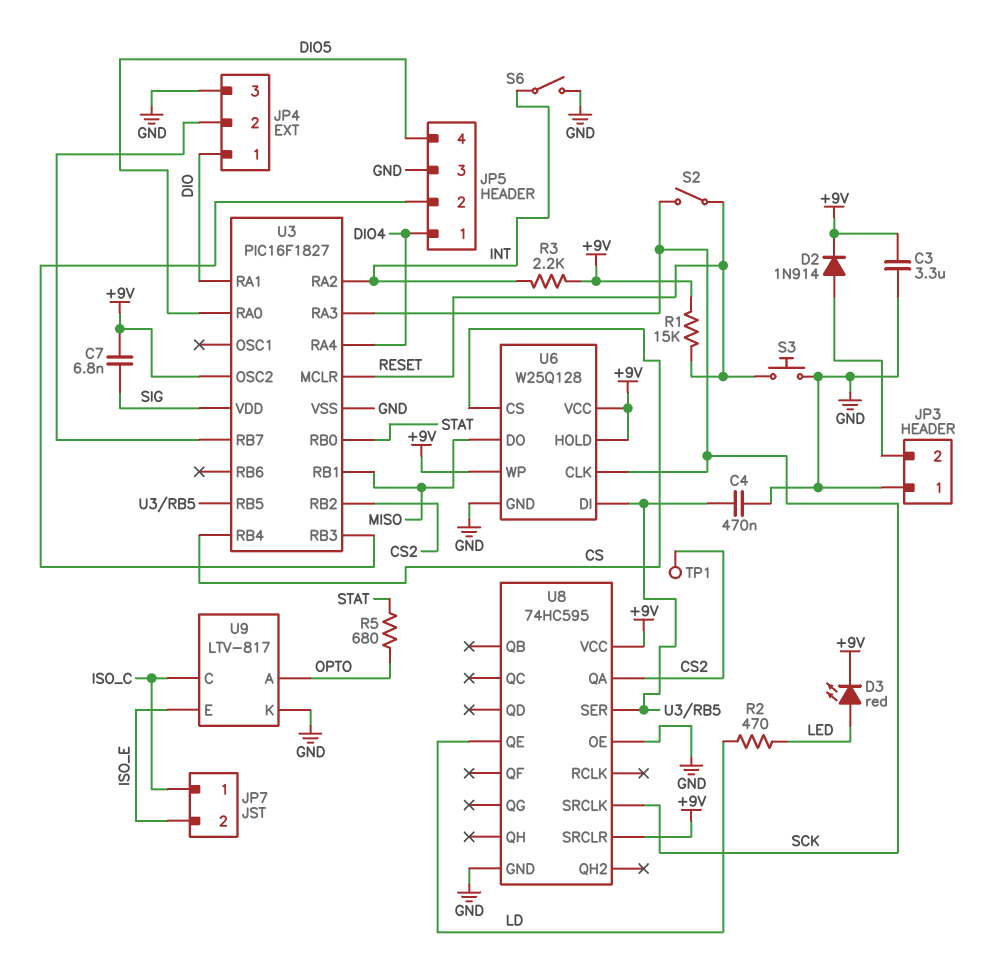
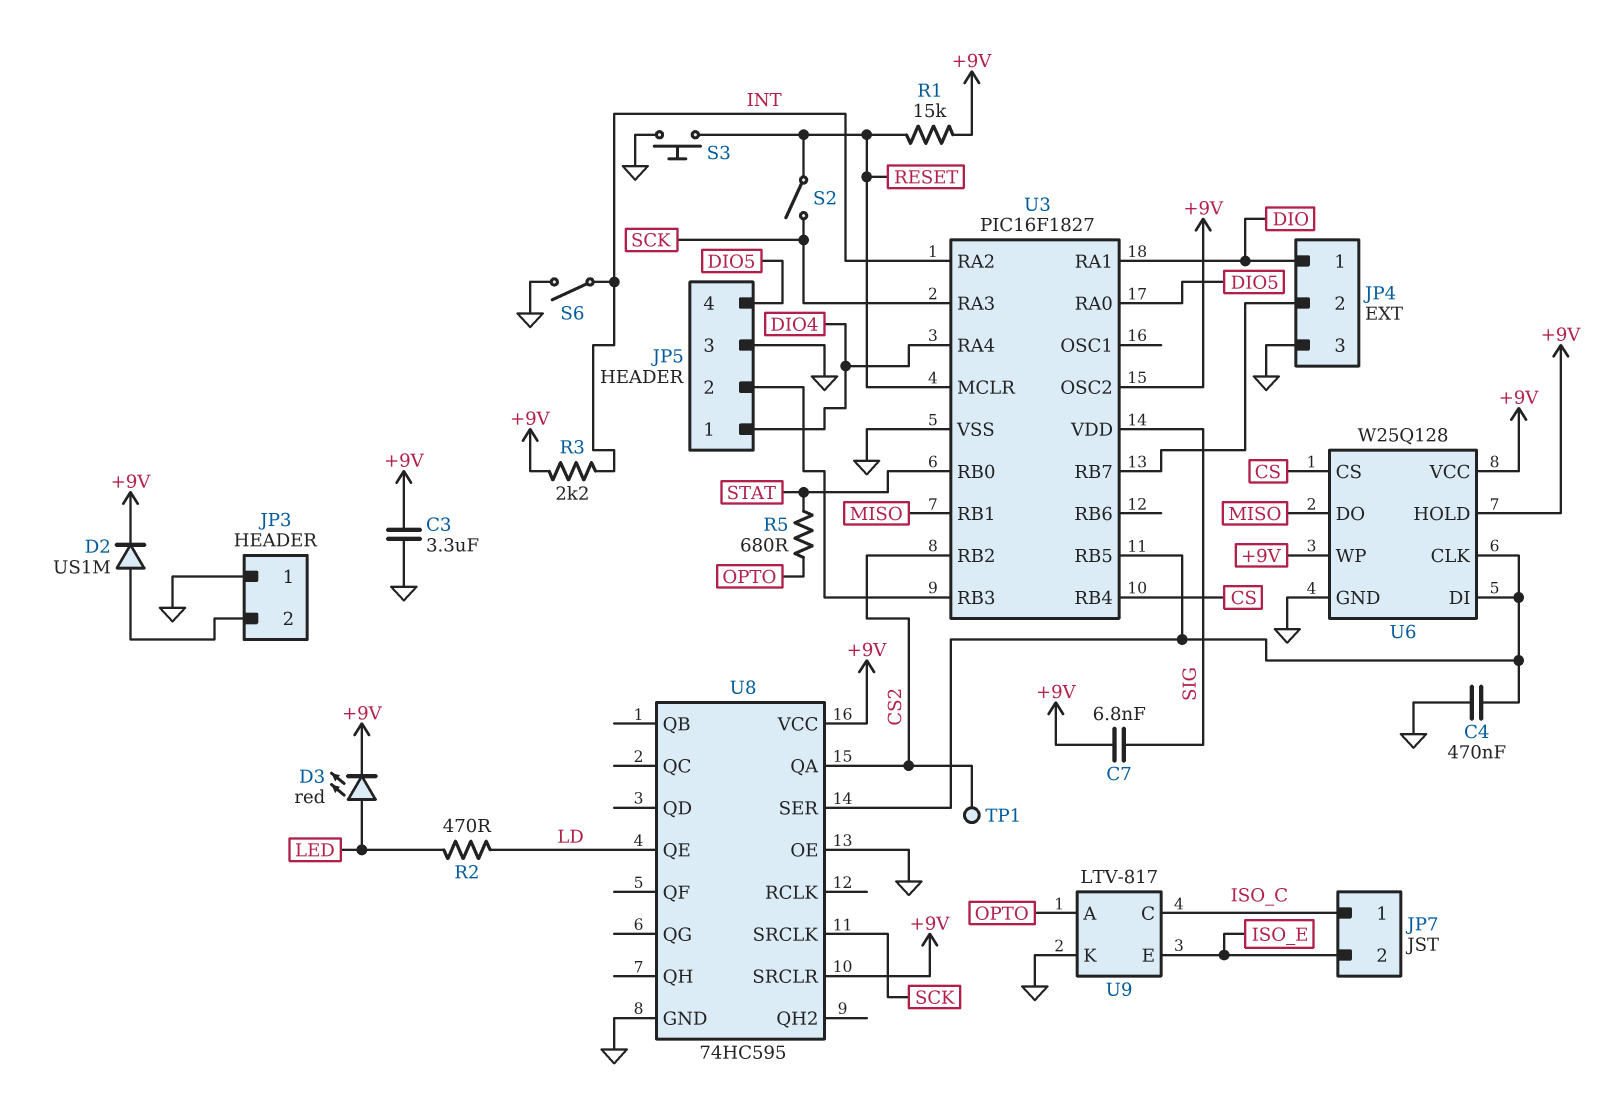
D2: diode 1N914 (A JP3/2, K +9V) -> diode US1M (A JP3/2, K +9V)
U6 pin CLK: SCK -> U3/RB5

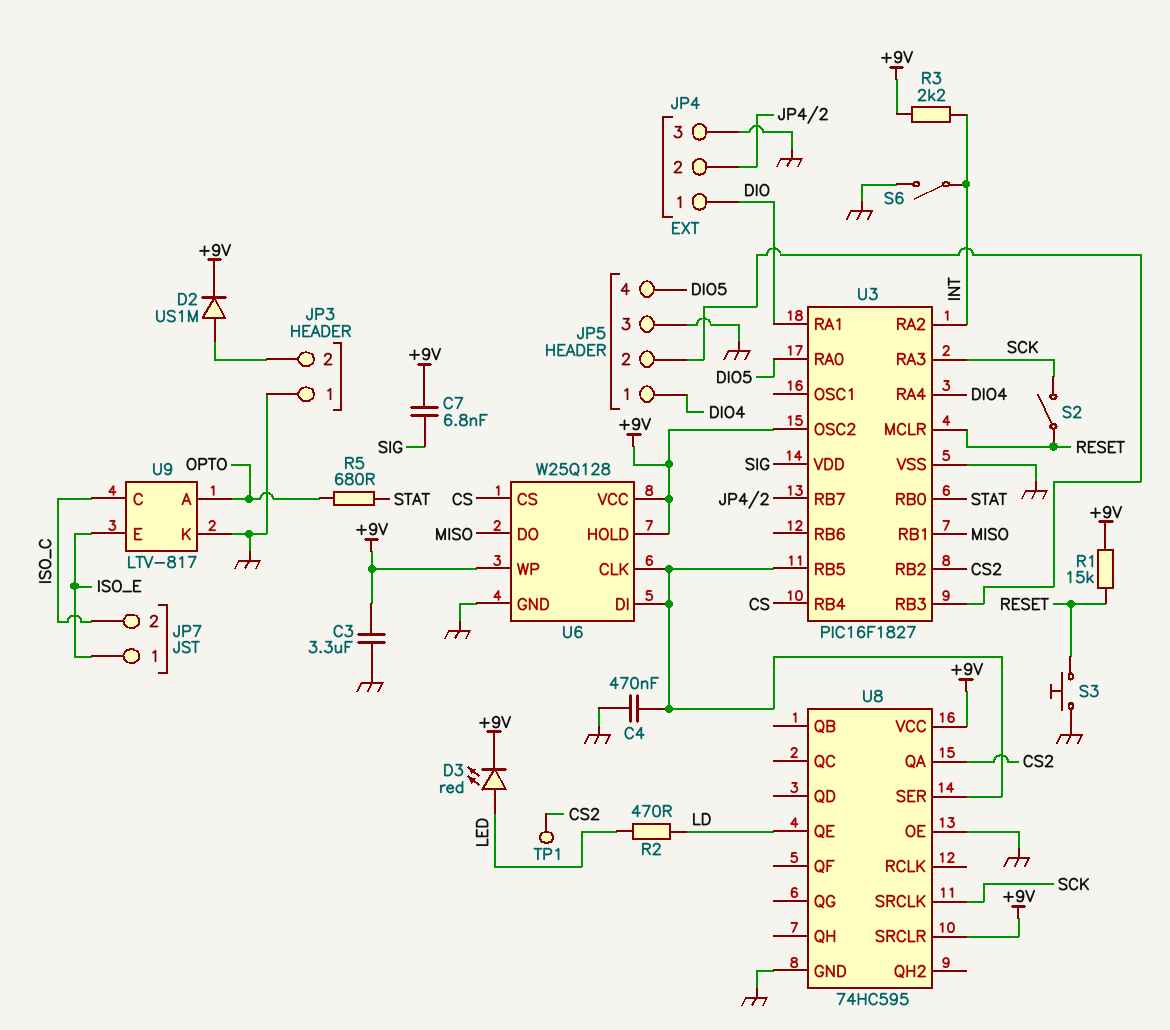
JP7 pin 1: ISO_C -> ISO_E
JP7 pin 2: ISO_E -> ISO_C

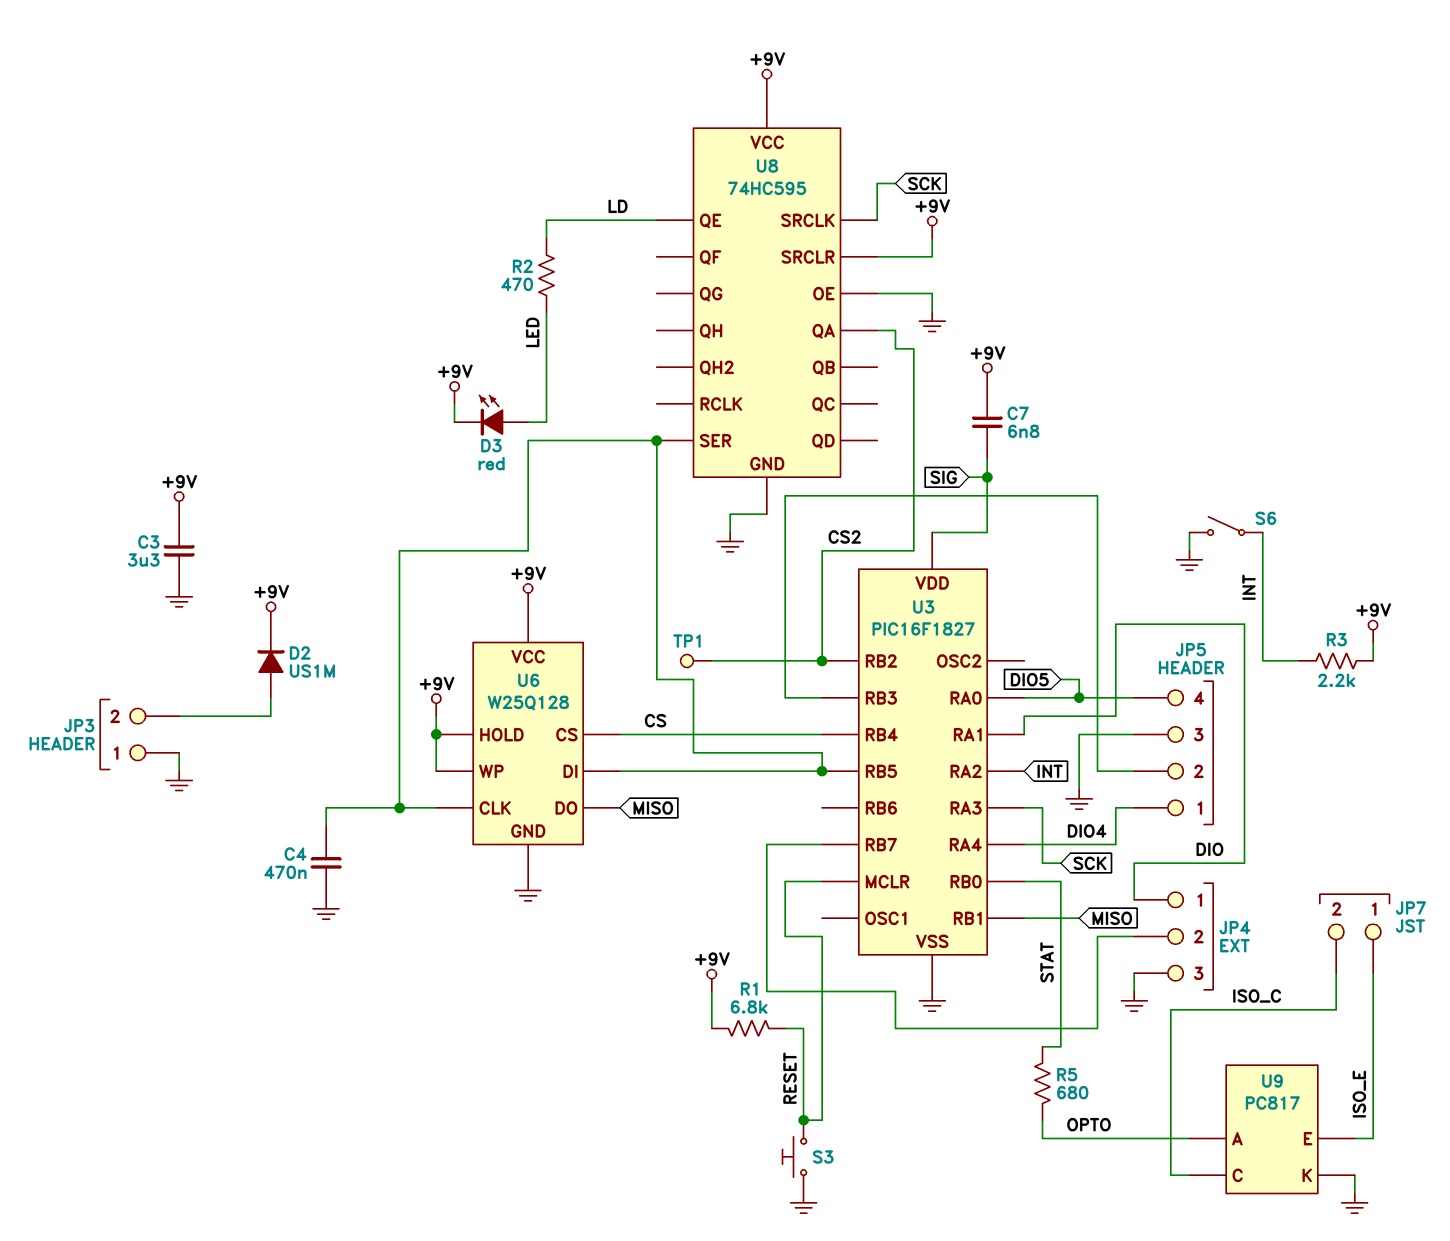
R1: 15k (+9V, RESET) -> 6.8k (+9V, RESET)
S2: switch (RESET, SCK) -> none
U3 pin OSC2: +9V -> none
U9: LTV-817 -> PC817

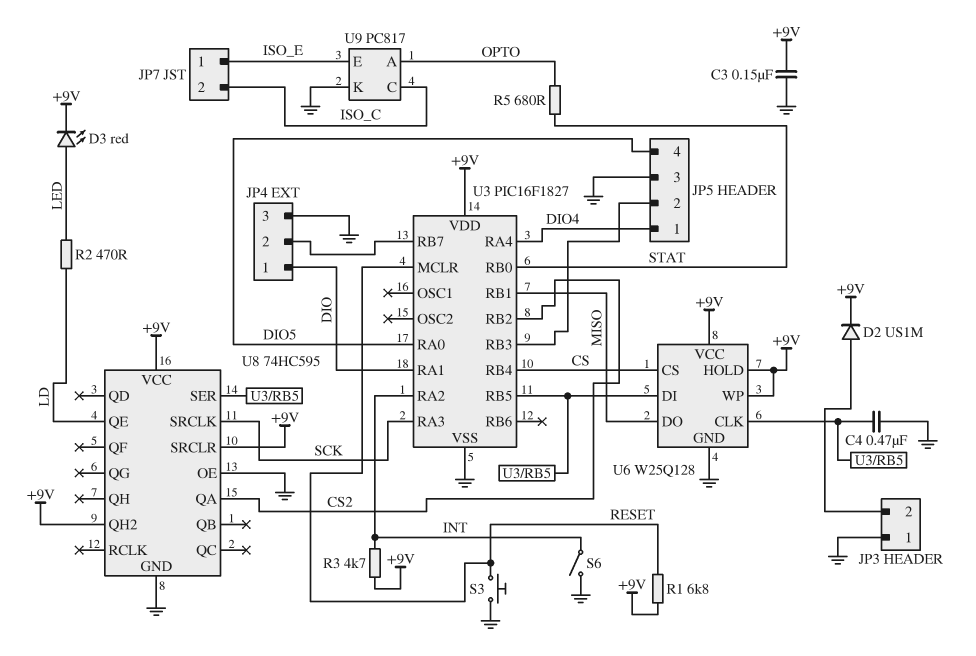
C3: 3.3uF (+9V, GND) -> 150nF (+9V, GND)
C7: 6.8nF (+9V, SIG) -> none
R3: 2.2k (+9V, INT) -> 4.7k (+9V, INT)
TP1: test point (CS2) -> none
U3 pin VDD: SIG -> +9V
U8 pin QH2: none -> +9V

